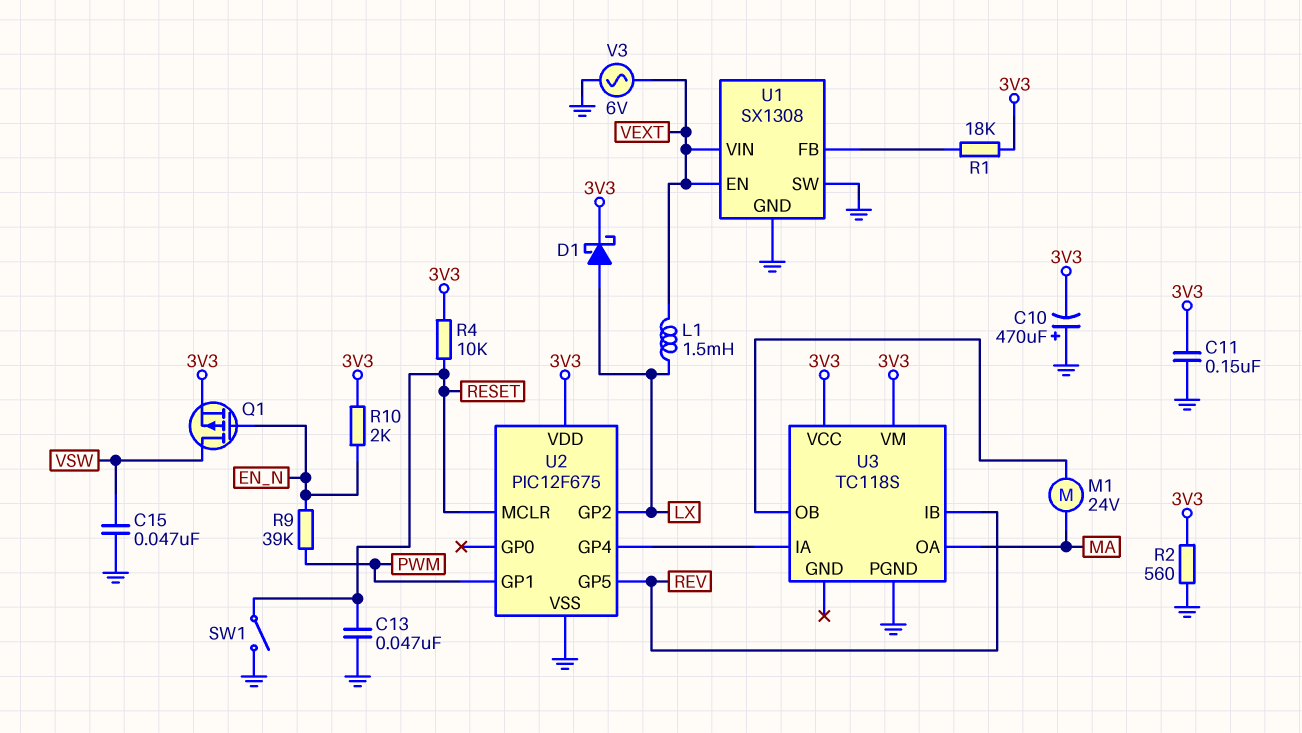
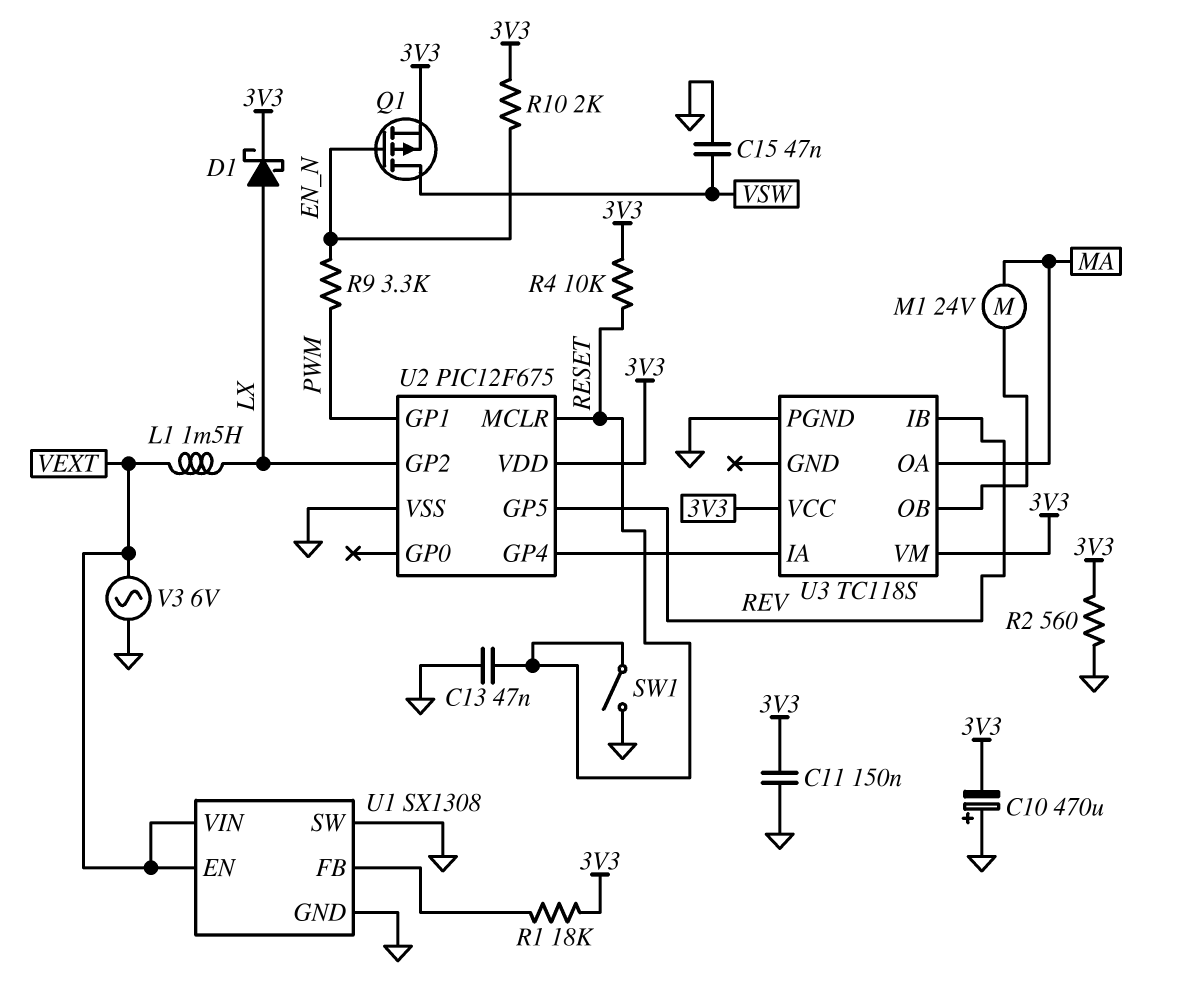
R9: 39k (EN_N, PWM) -> 3.3k (EN_N, PWM)

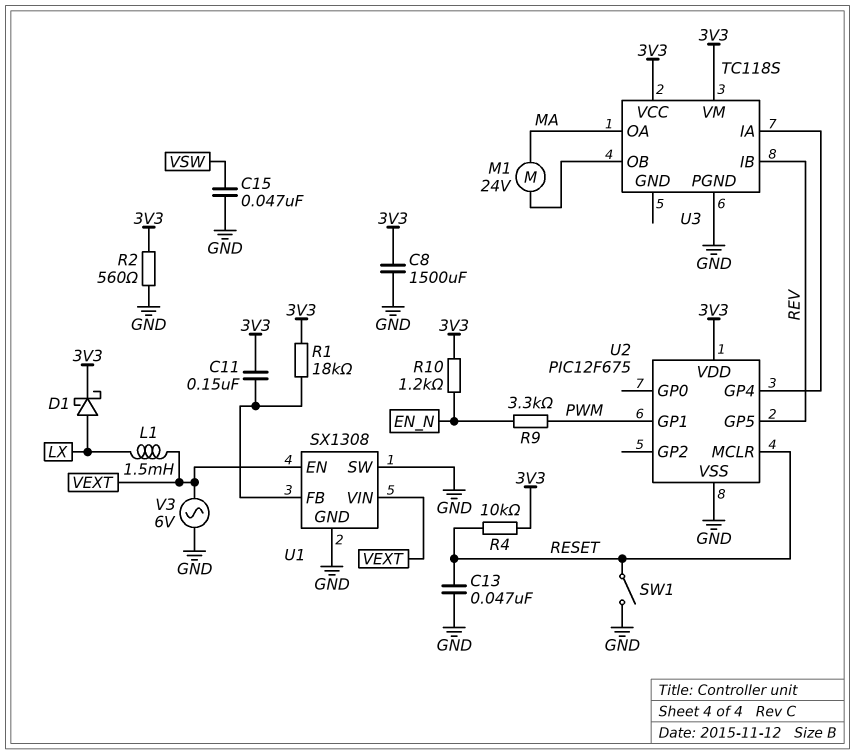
C8: none -> 1500uF (3V3, GND)
C10: 470uF (plus GND, minus 3V3) -> none
C11: 150nF (3V3, GND) -> 150nF (3V3, U1/FB)
Q1: PMOS (G EN_N, D VSW, S 3V3) -> none
R10: 2k (3V3, EN_N) -> 1.2k (3V3, EN_N)
U2 pin GP2: LX -> none

